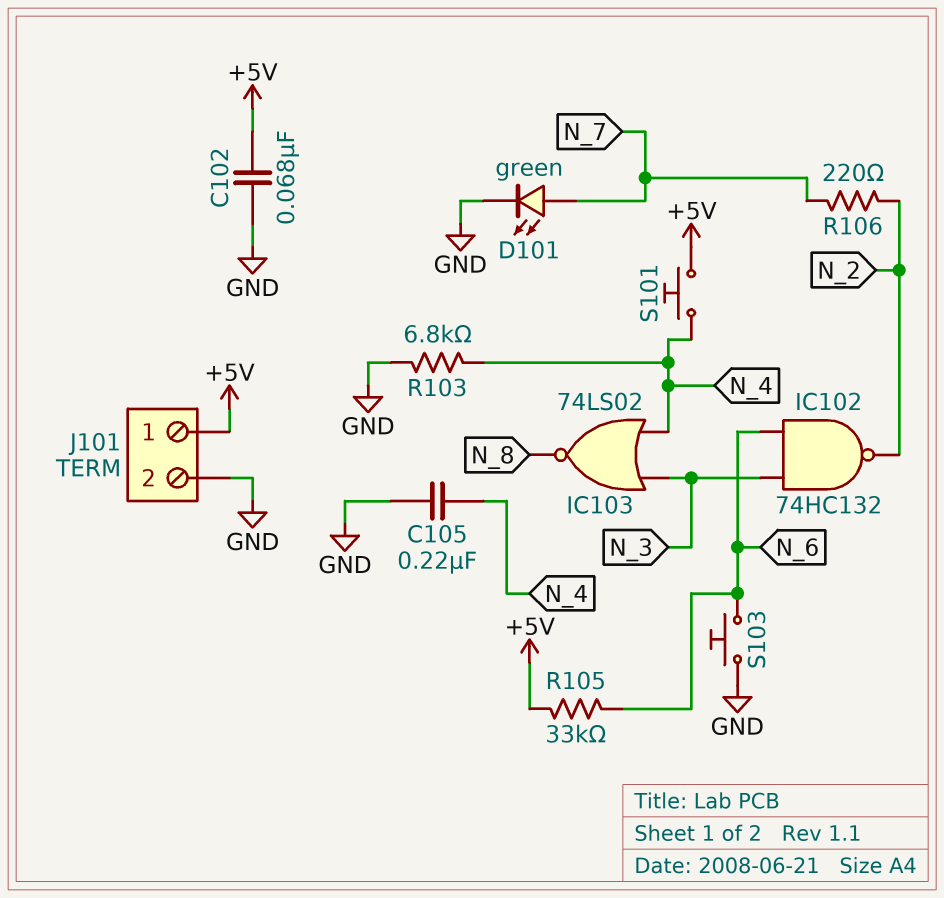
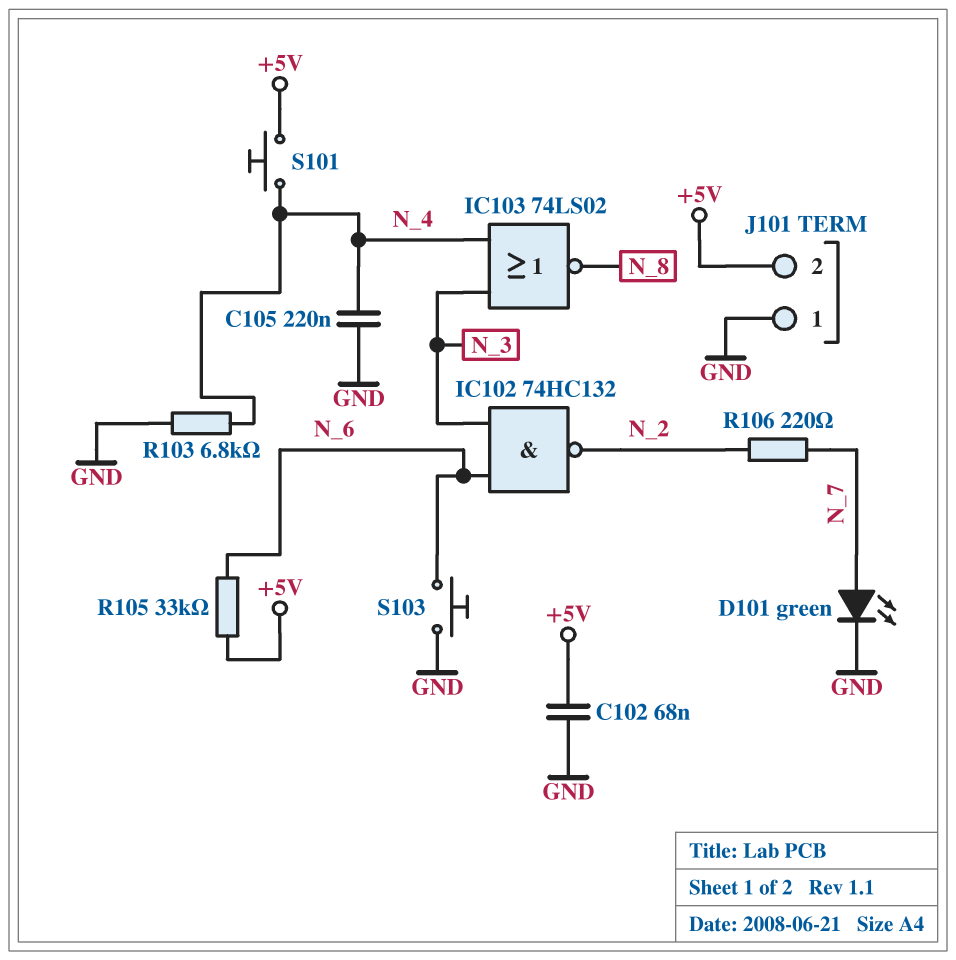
J101 pin 1: +5V -> GND
J101 pin 2: GND -> +5V

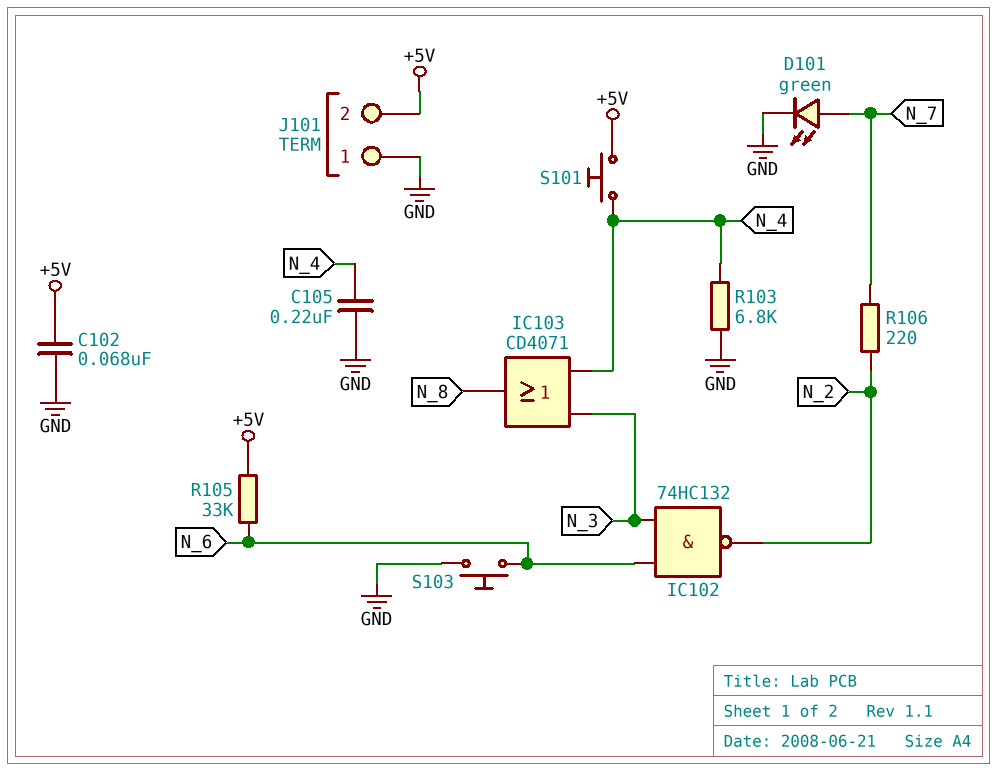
IC103: NOR 74LS02 (in N_3, in N_4, out N_8) -> OR CD4071 (in N_3, in N_4, out N_8)

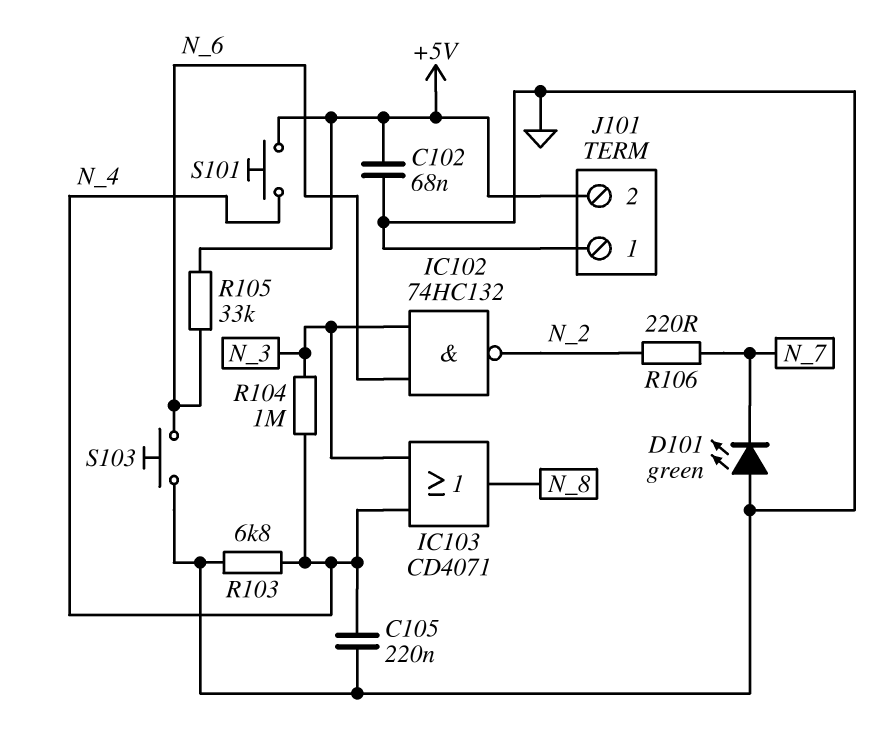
D101: LED green (A N_7, K GND) -> LED green (A GND, K N_7)
R104: none -> 1M (N_3, N_4)

